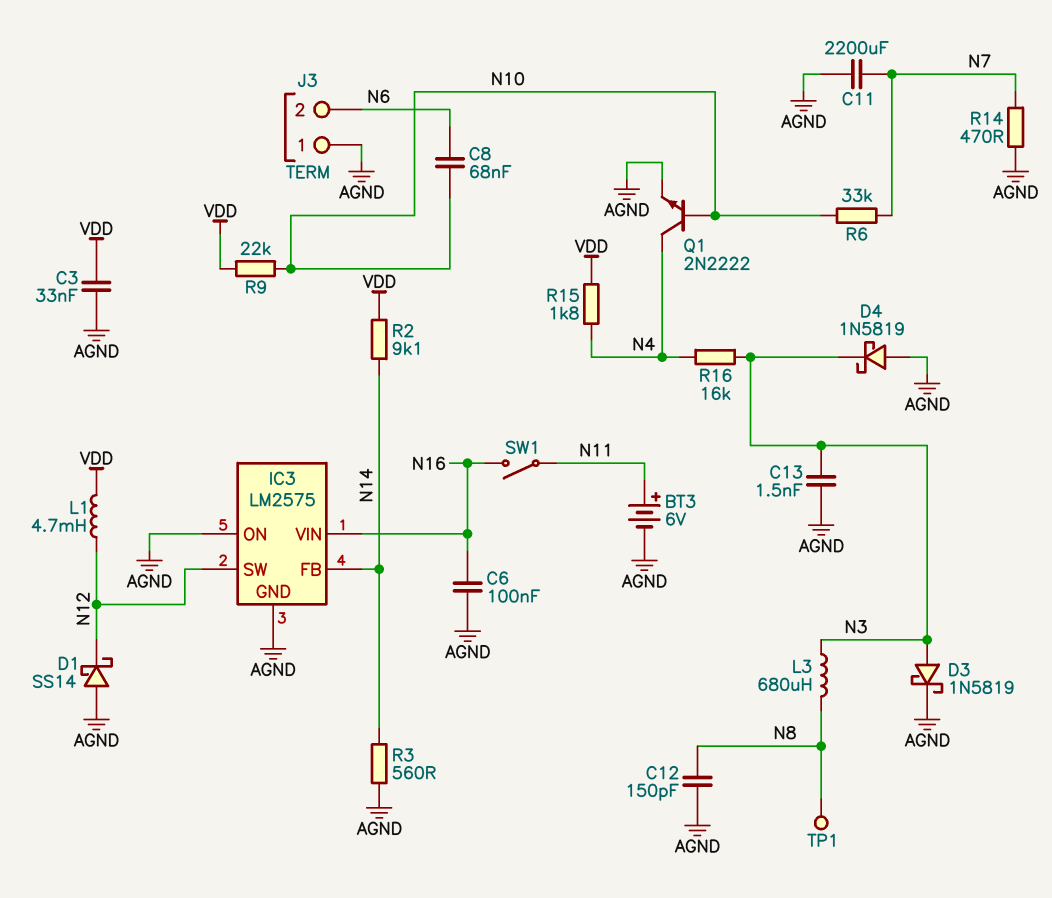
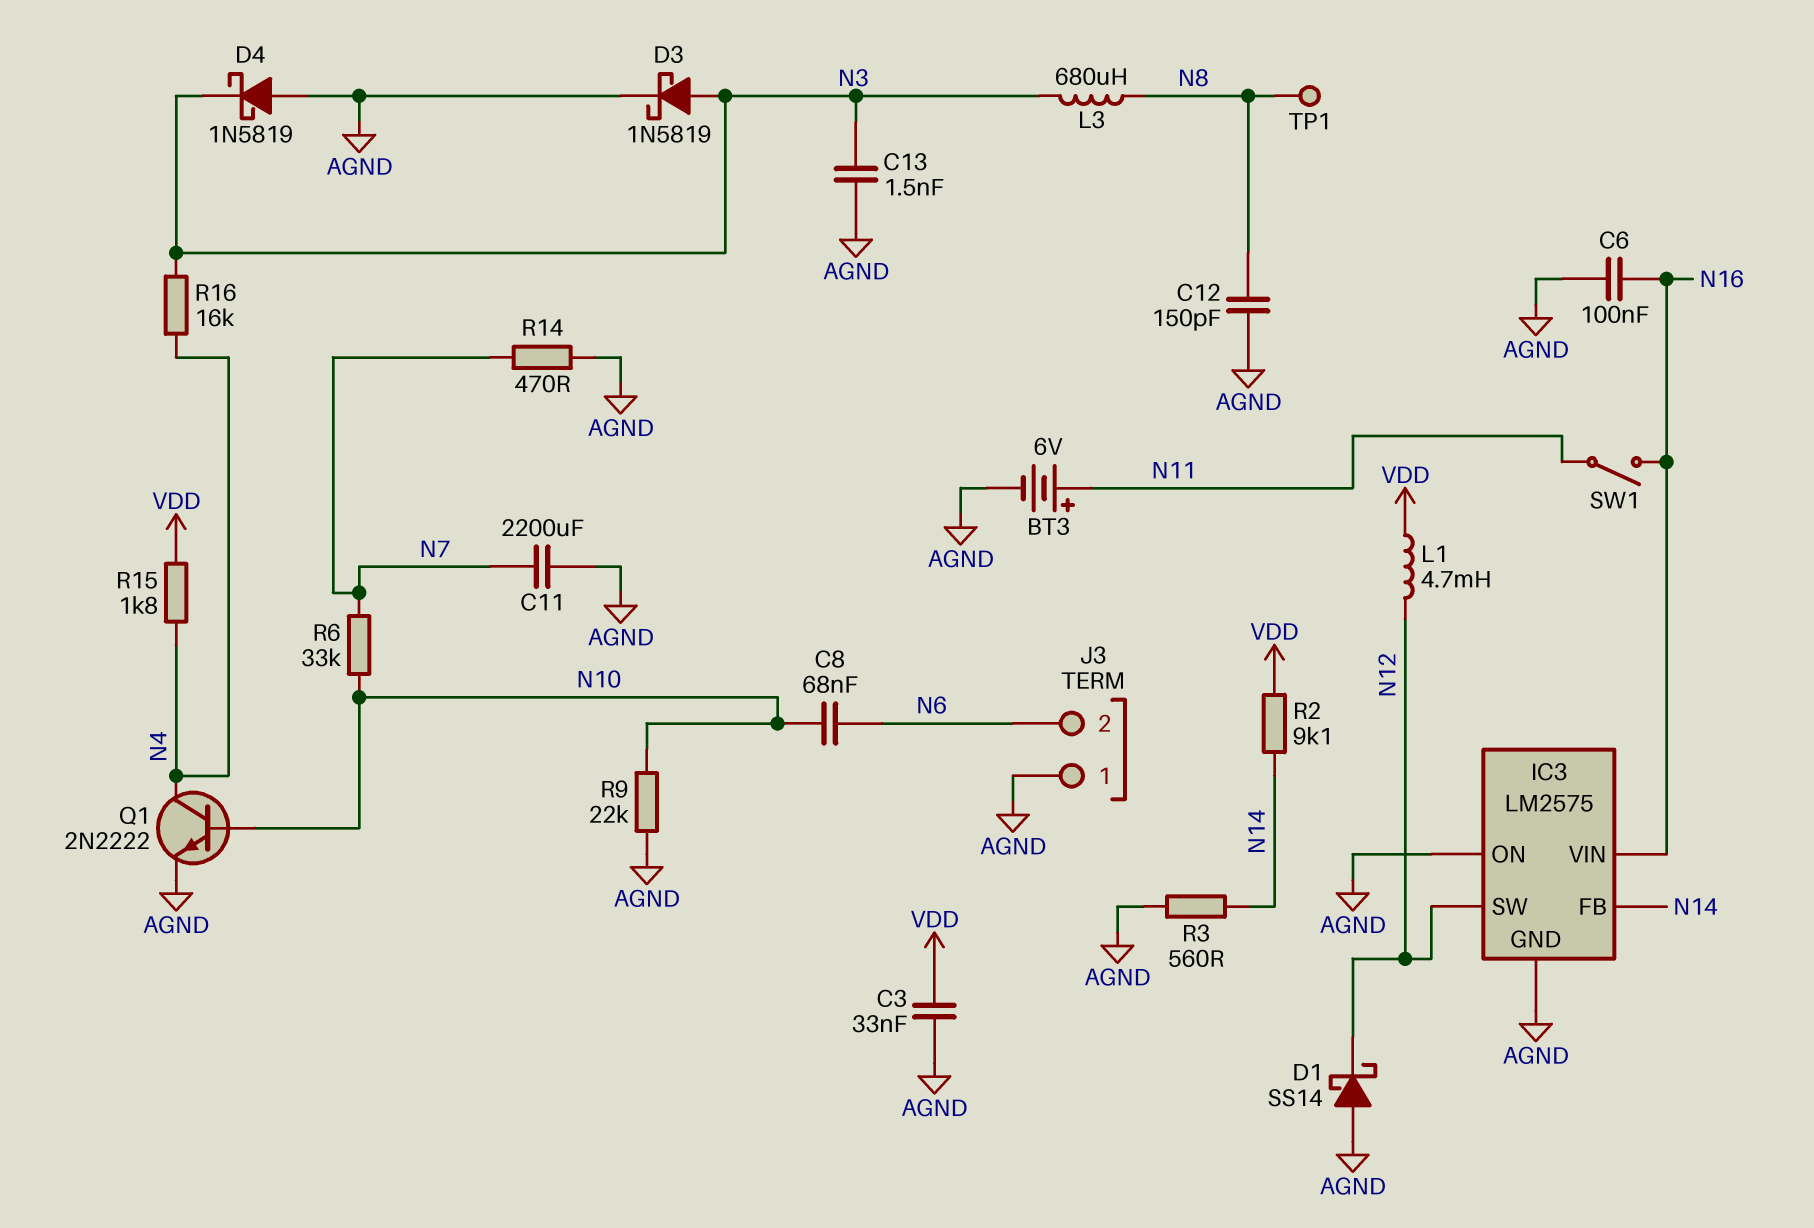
R9: 22k (N10, VDD) -> 22k (AGND, N10)

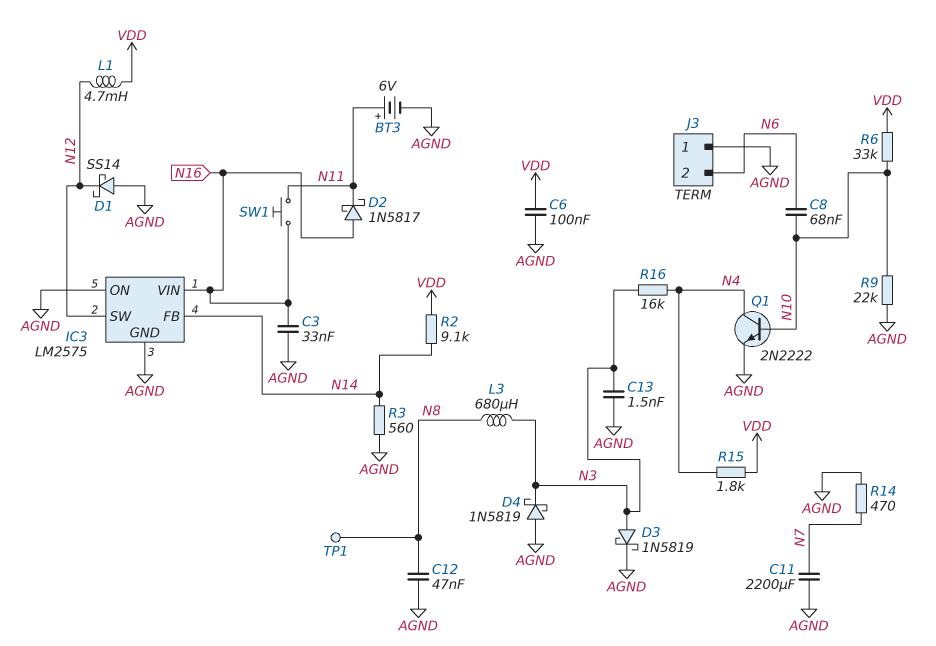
C3: 33nF (AGND, VDD) -> 33nF (AGND, N16)
C6: 100nF (AGND, N16) -> 100nF (AGND, VDD)
C12: 150pF (AGND, N8) -> 47nF (AGND, N8)
D2: none -> schottky 1N5817 (A N16, K N11)
R6: 33k (N7, N10) -> 33k (N10, VDD)
SW1: switch (N11, N16) -> button (N11, N16)

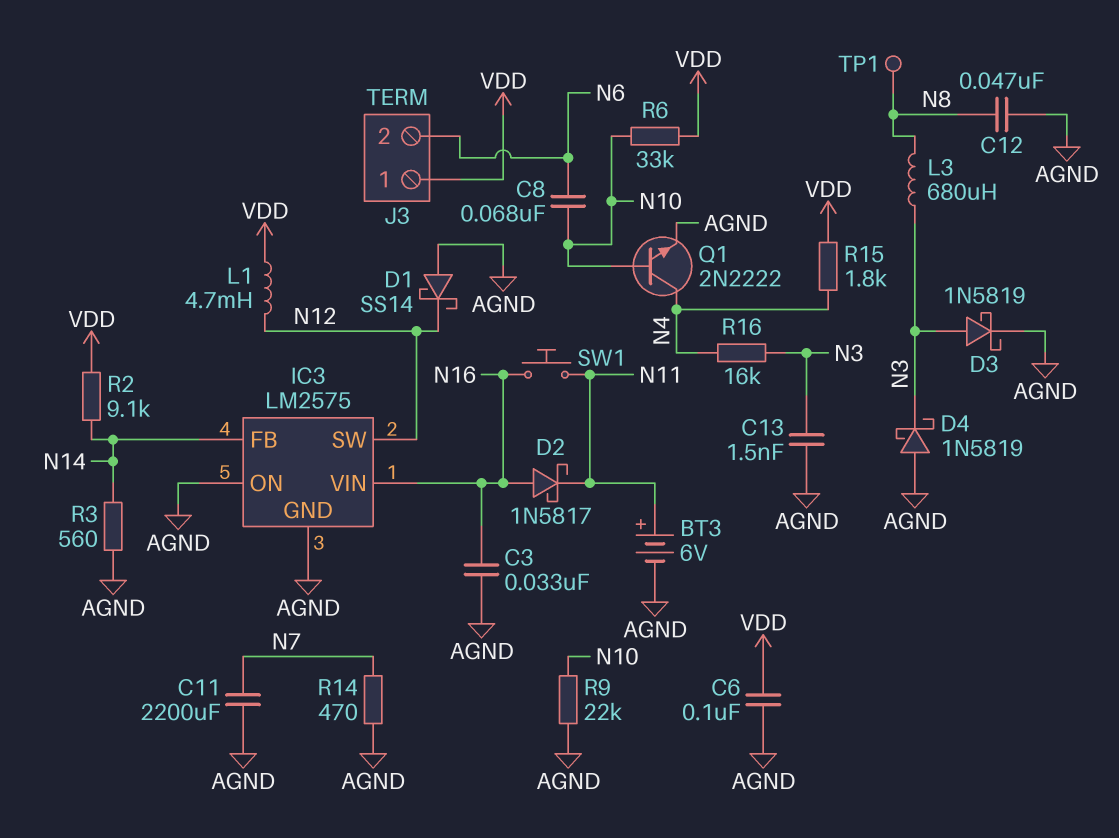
J3 pin 1: AGND -> VDD

